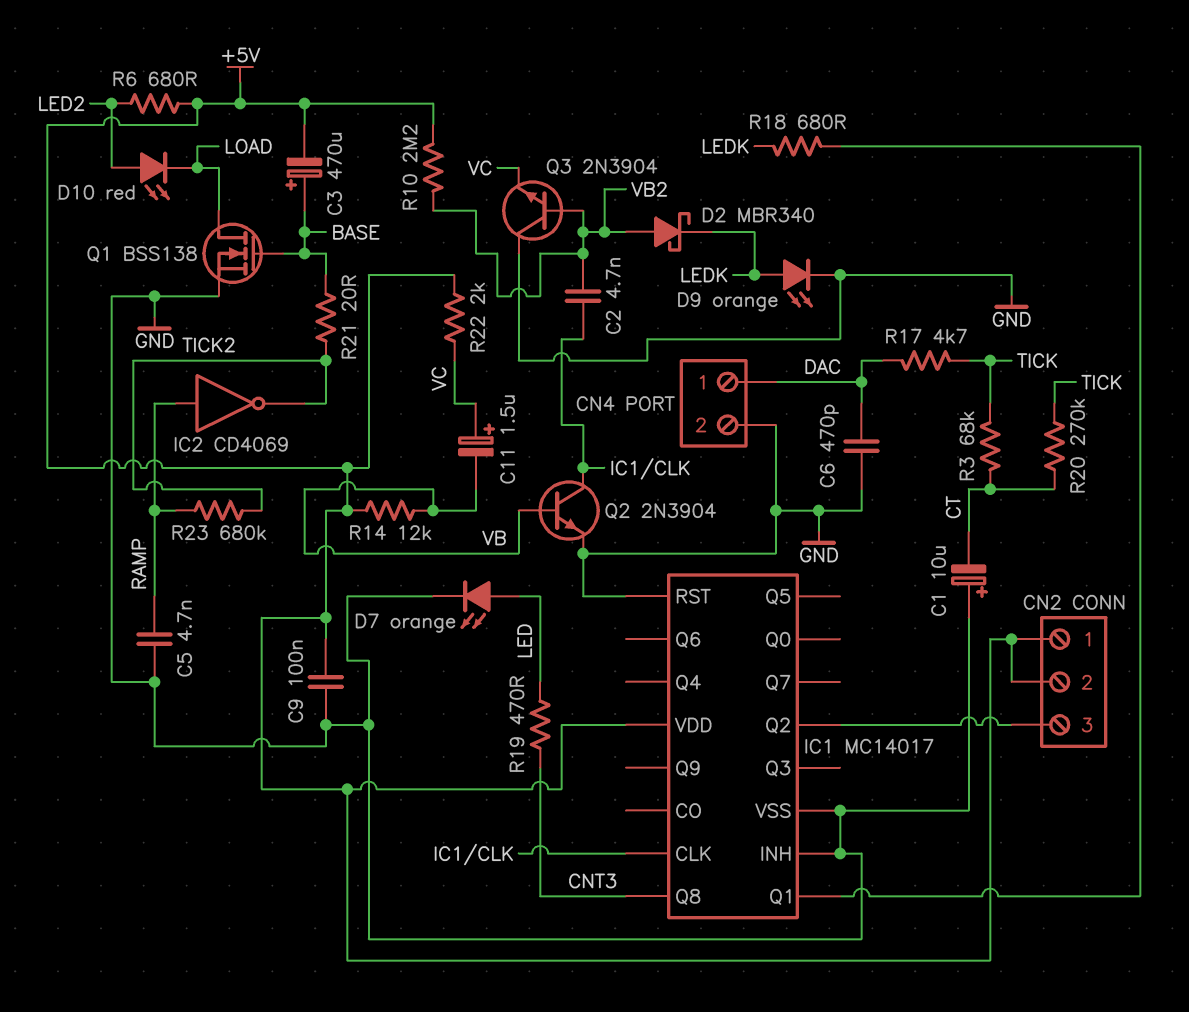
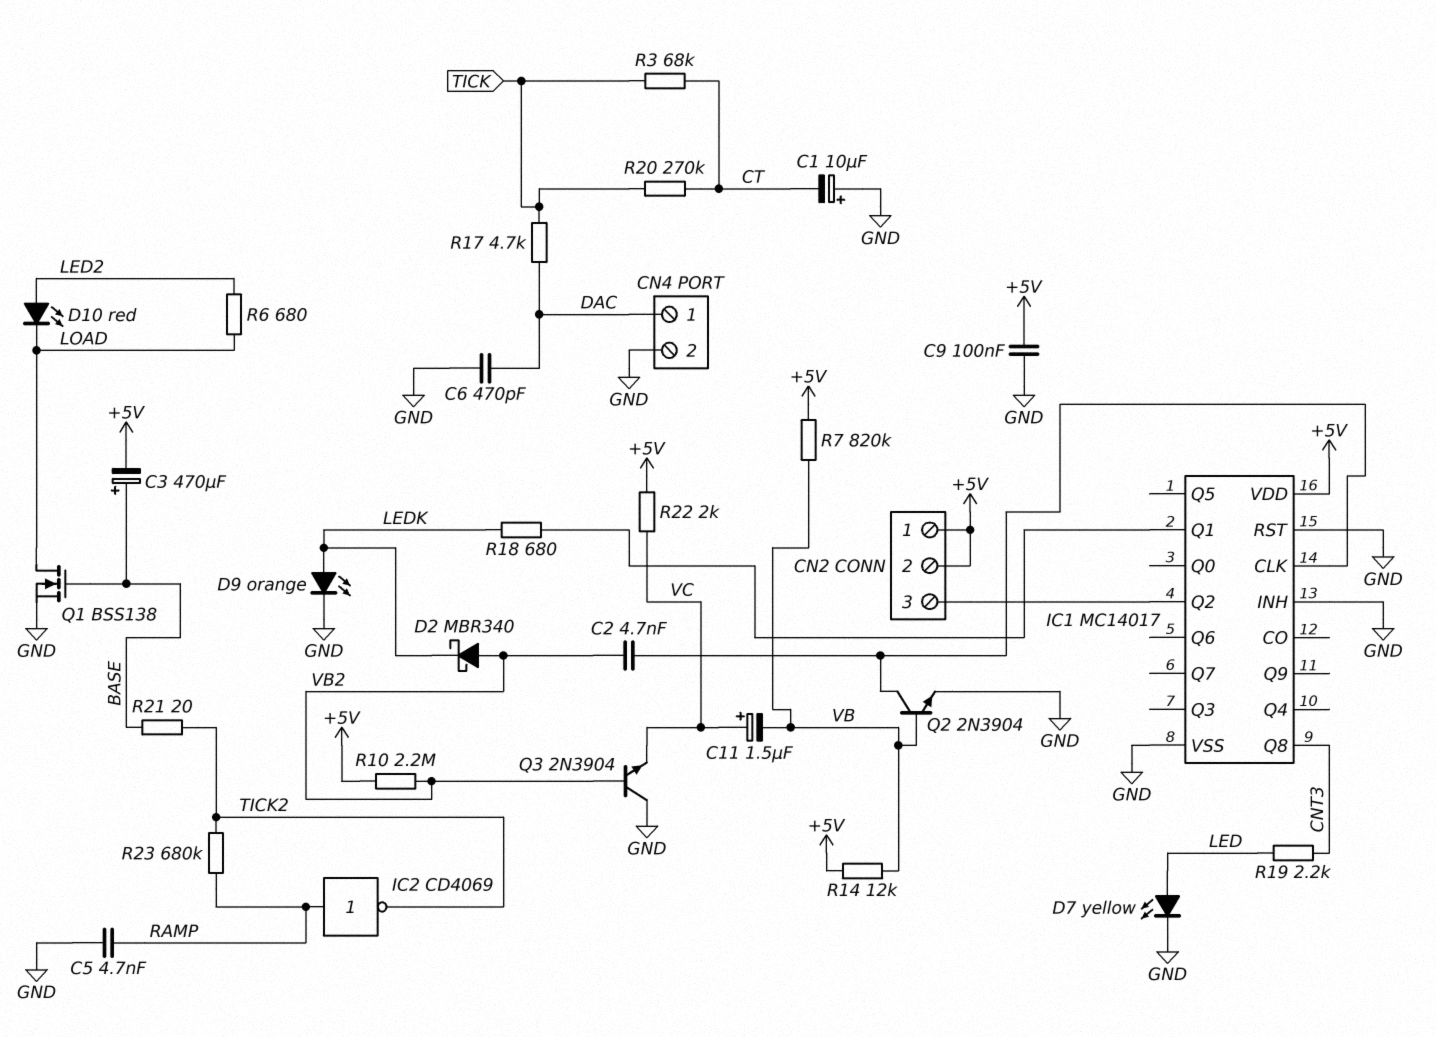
D7: LED orange (A LED, K GND) -> LED yellow (A LED, K GND)
R6: 680 (+5V, LED2) -> 680 (LED2, LOAD)
R7: none -> 820k (+5V, VB)
R19: 470 (CNT3, LED) -> 2.2k (CNT3, LED)

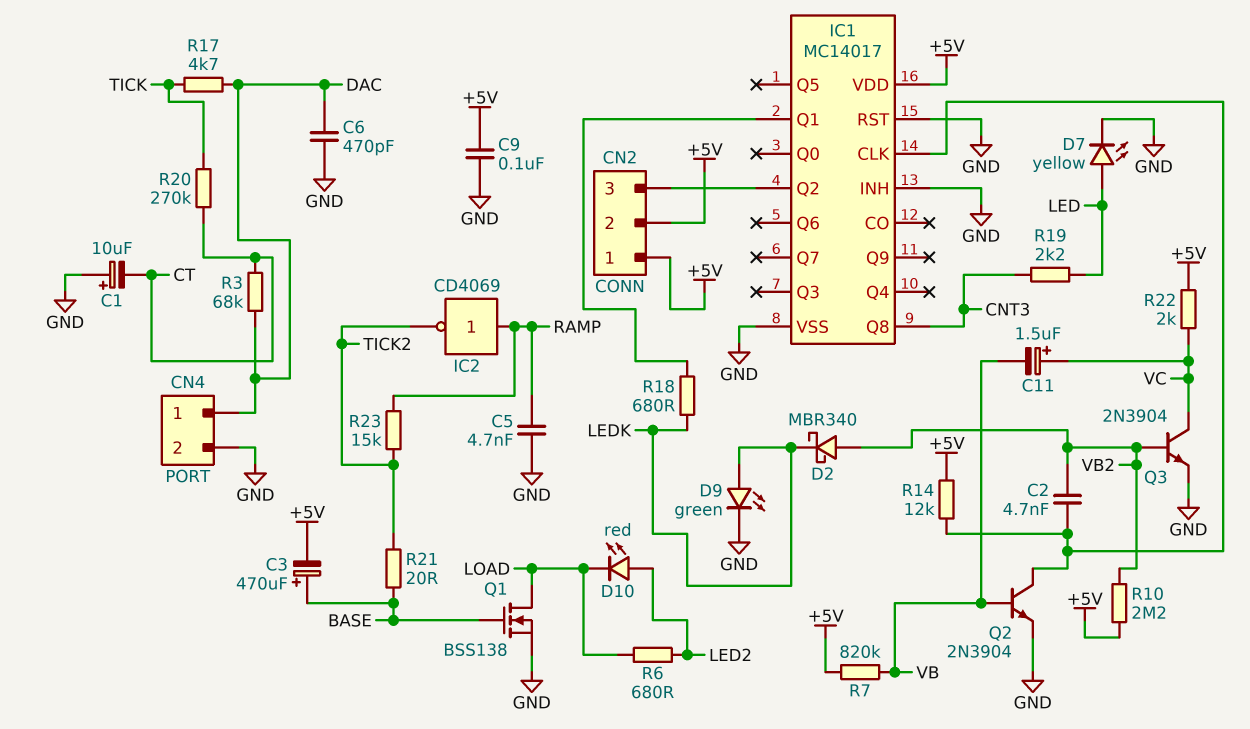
D9: LED orange (A LEDK, K GND) -> LED green (A LEDK, K GND)
Q3: NPN 2N3904 (B VB2, C GND, E VC) -> NPN 2N3904 (B VB2, C VC, E GND)
R3: 68k (CT, TICK) -> 68k (CT, DAC)
R14: 12k (+5V, VB) -> 12k (+5V, IC1/CLK)
R23: 680k (RAMP, TICK2) -> 15k (RAMP, TICK2)

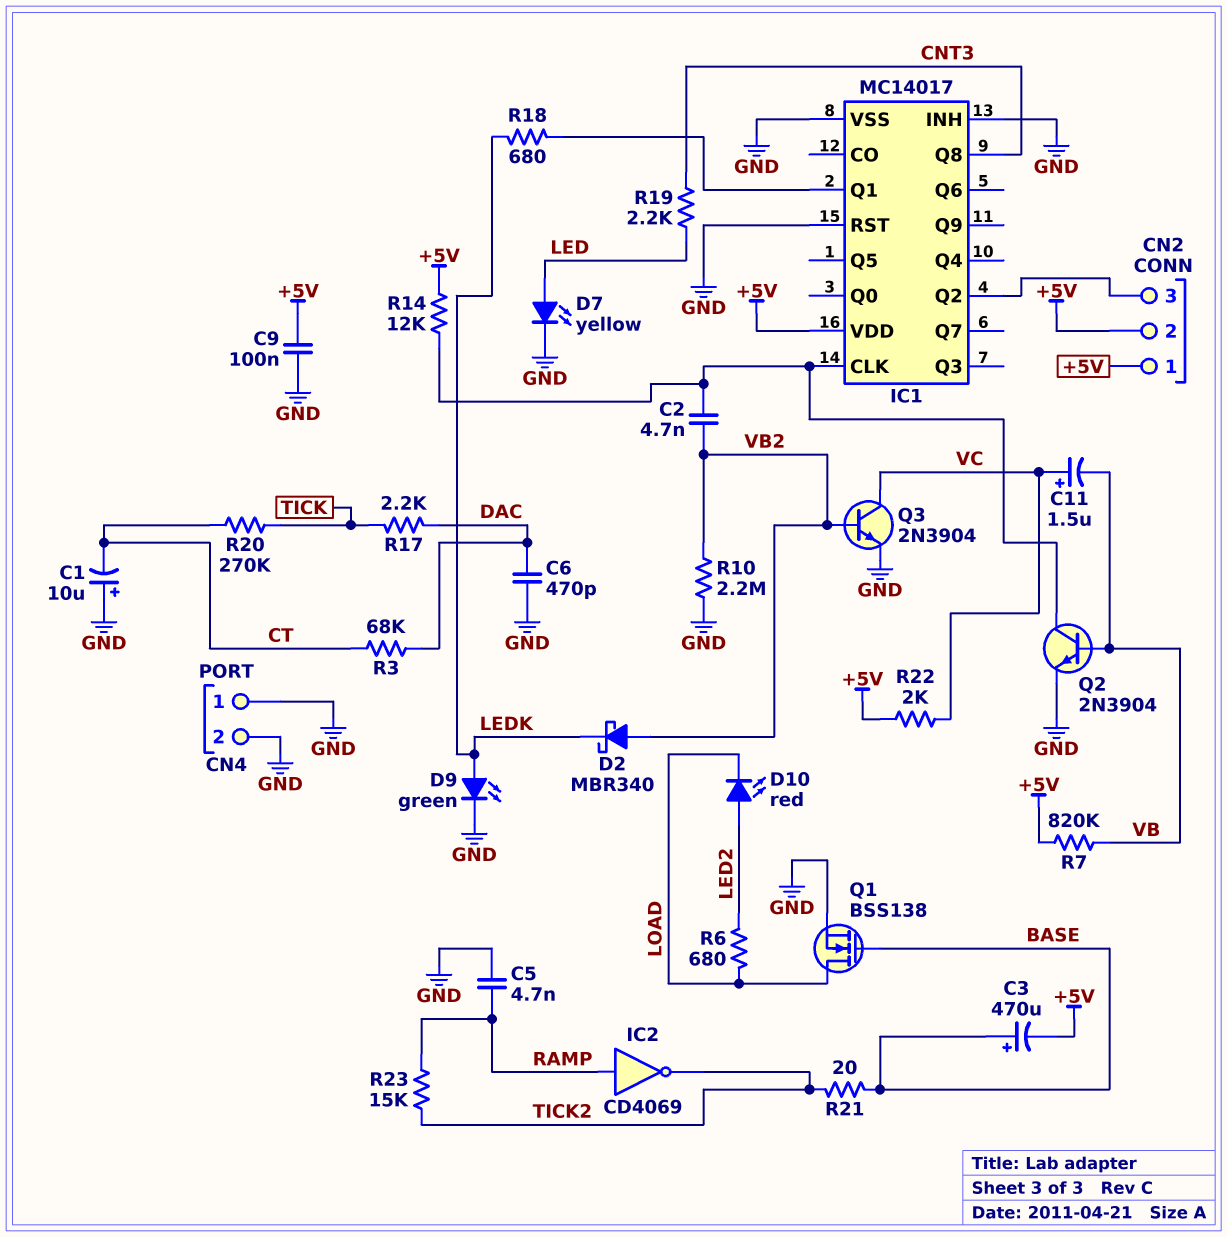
CN4 pin 1: DAC -> GND
R10: 2.2M (+5V, VB2) -> 2.2M (GND, VB2)
R17: 4.7k (DAC, TICK) -> 2.2k (DAC, TICK)

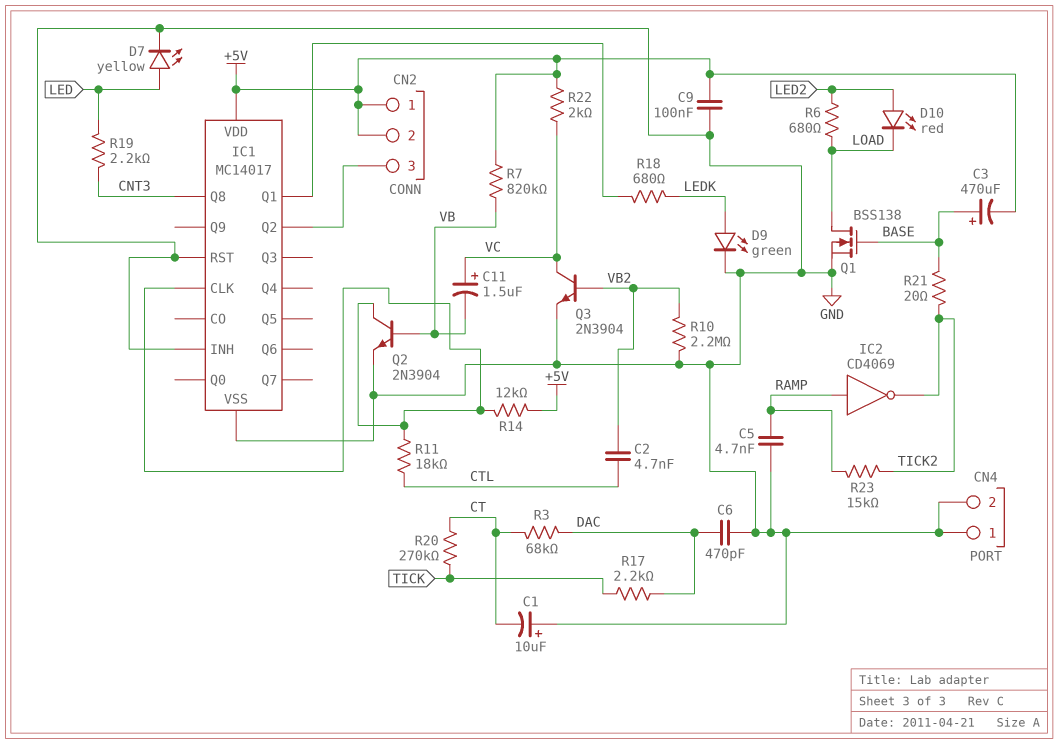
C2: 4.7nF (IC1/CLK, VB2) -> 4.7nF (CTL, VB2)
D2: schottky MBR340 (A VB2, K LEDK) -> none
R11: none -> 18k (CTL, IC1/CLK)

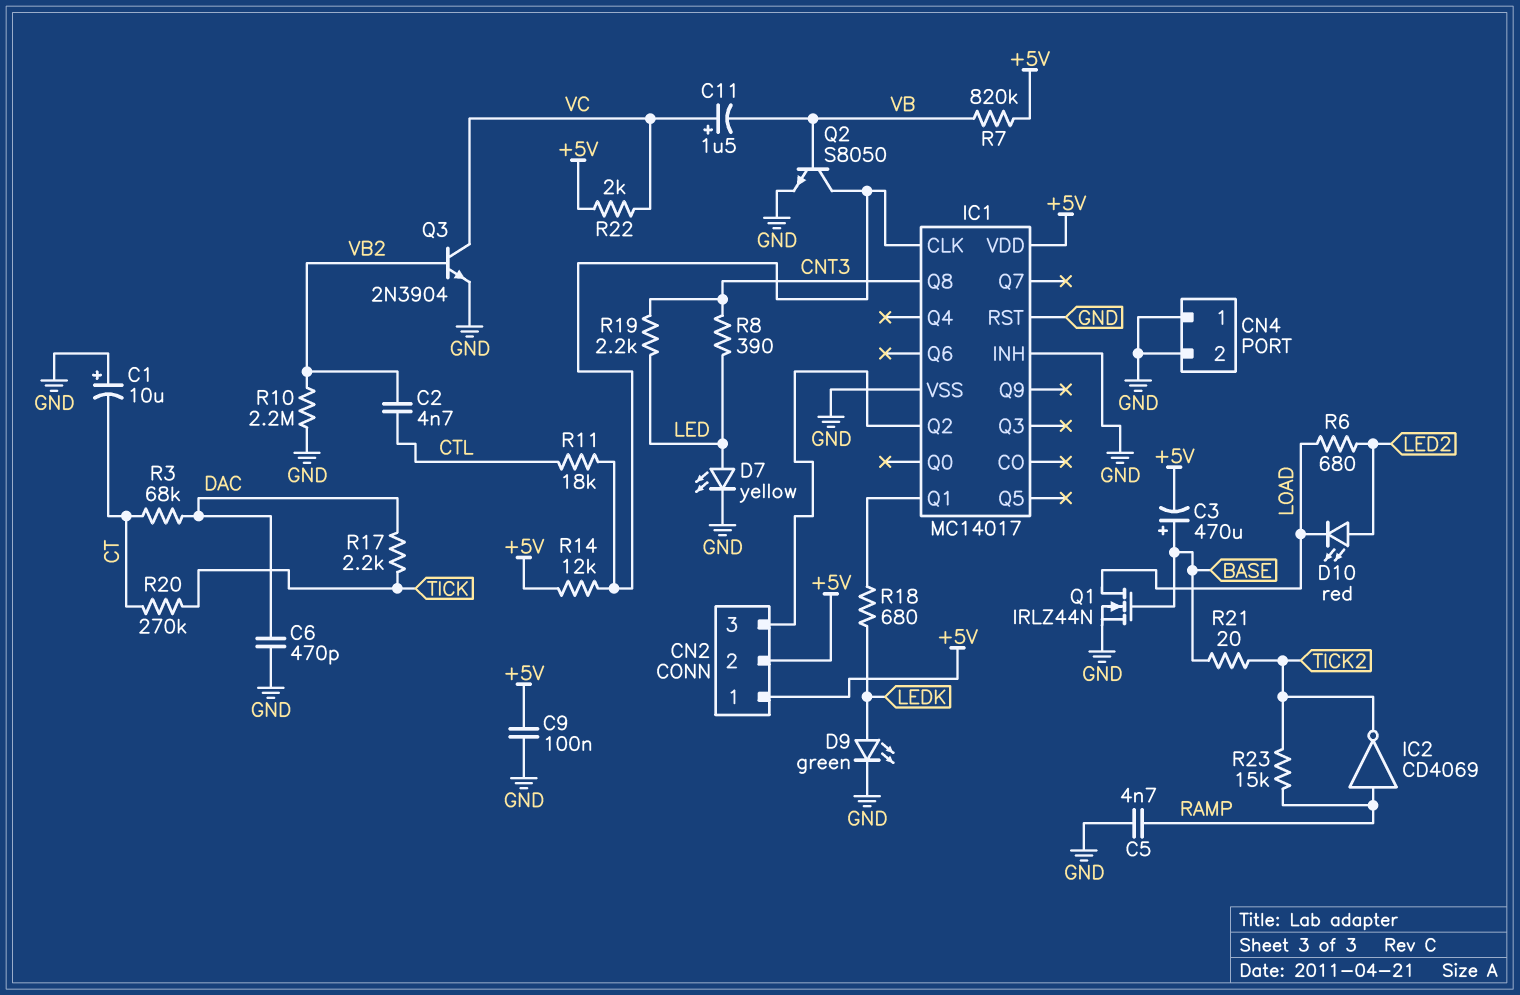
Q1: NMOS BSS138 (G BASE, D LOAD, S GND) -> NMOS IRLZ44N (G BASE, D LOAD, S GND)
Q2: NPN 2N3904 (B VB, C IC1/CLK, E GND) -> NPN S8050 (B VB, C IC1/CLK, E GND)
R8: none -> 390 (CNT3, LED)

